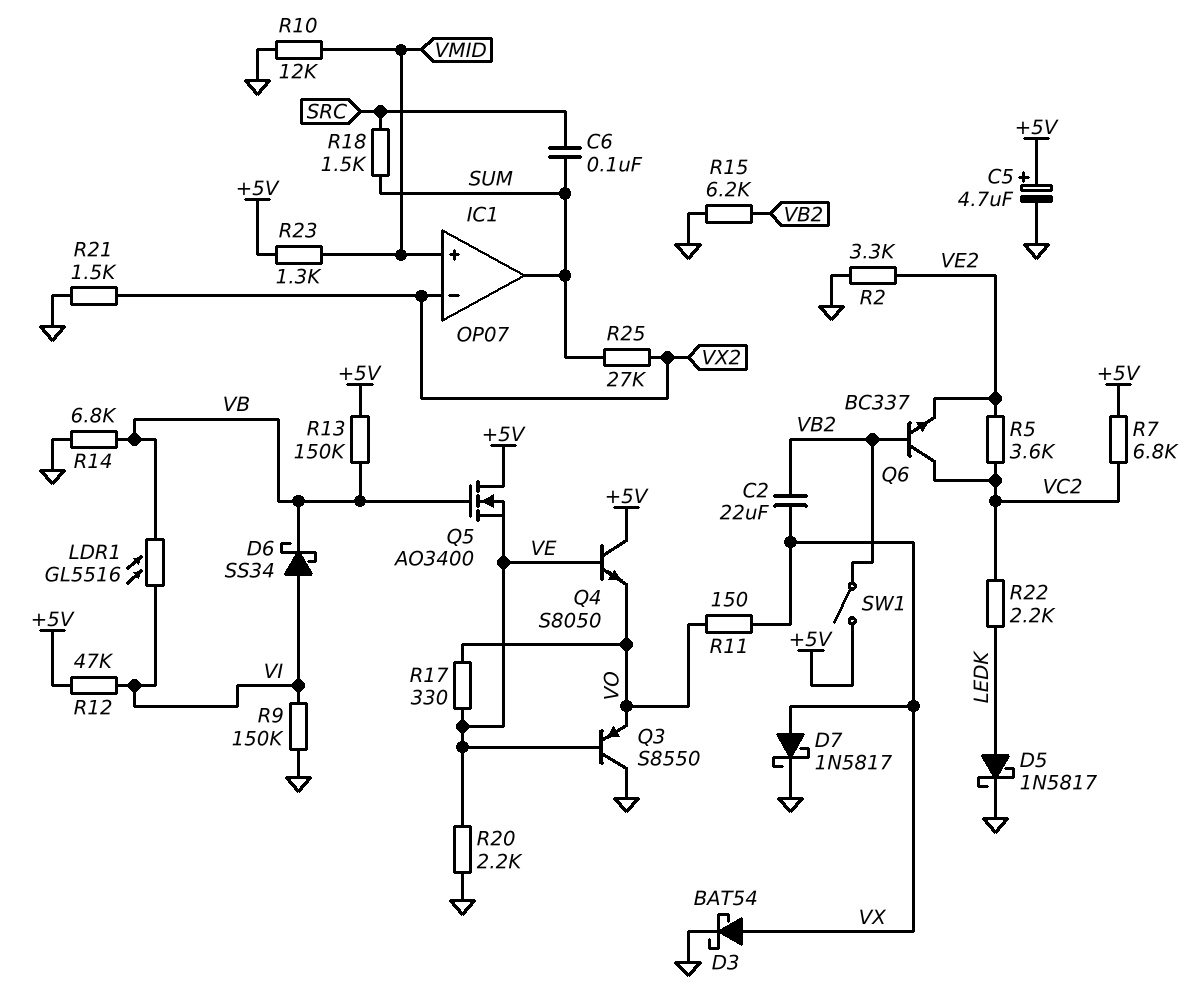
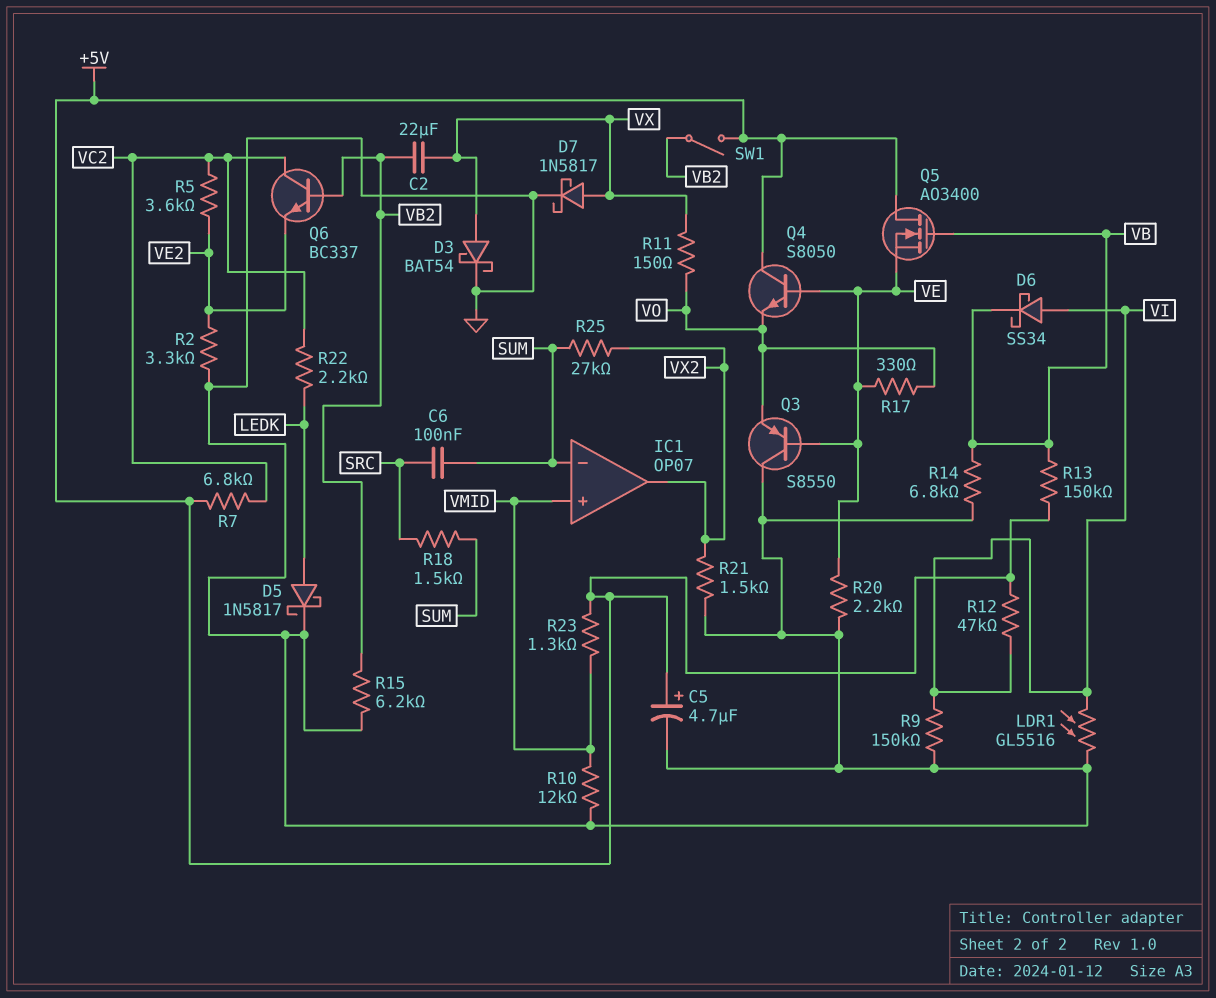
IC1 pin in-: VX2 -> SUM
IC1 pin out: SUM -> VX2
LDR1: GL5516 (VB, VI) -> GL5516 (GND, VI)

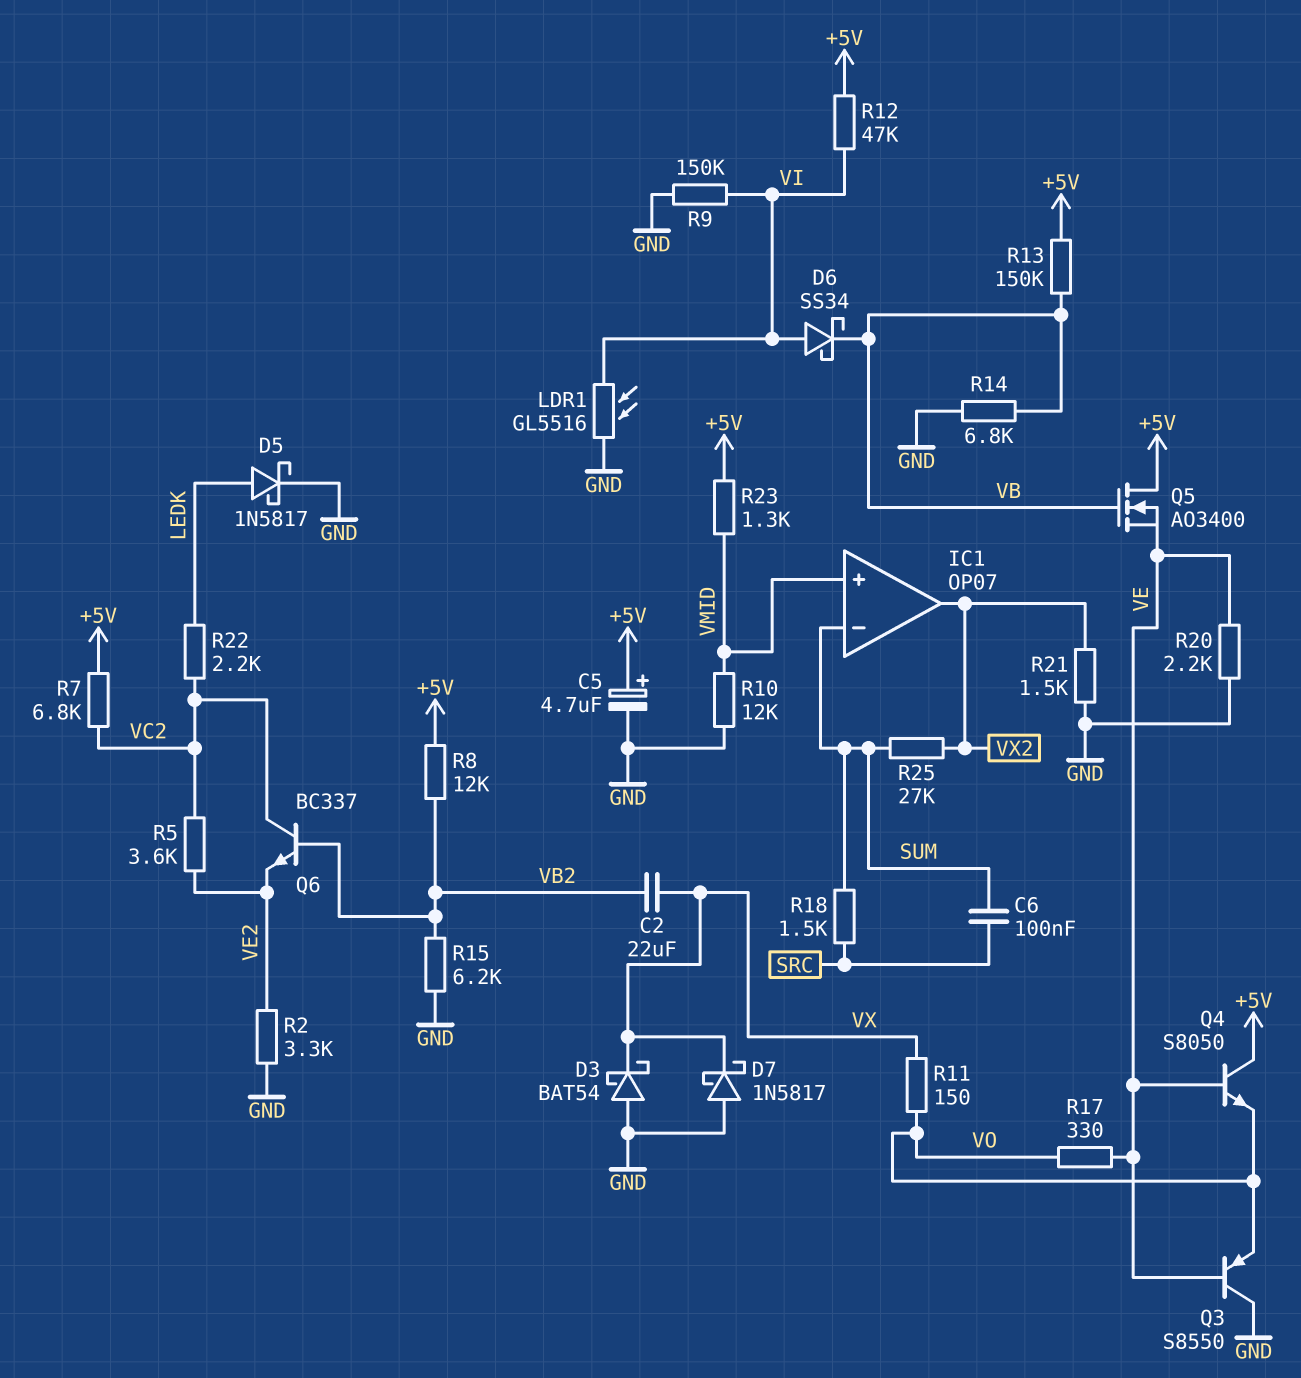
D3: schottky BAT54 (A VX, K GND) -> schottky BAT54 (A GND, K VX)
D7: schottky 1N5817 (A VX, K GND) -> schottky 1N5817 (A GND, K VX)
R8: none -> 12k (+5V, VB2)
SW1: switch (+5V, VB2) -> none

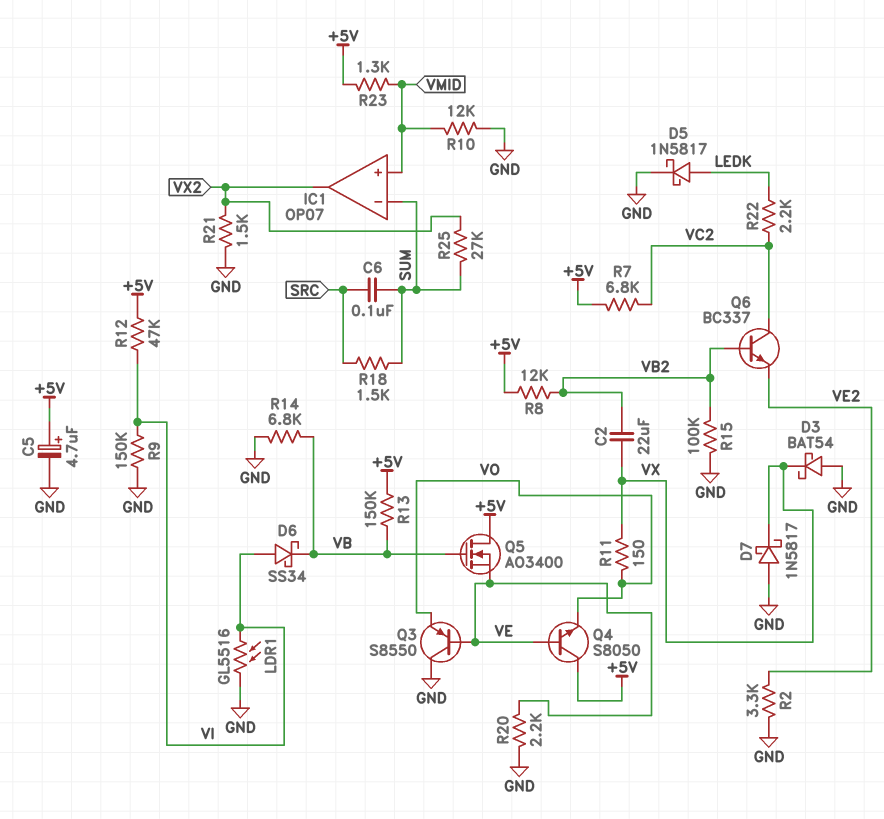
R5: 3.6k (VC2, VE2) -> none
R15: 6.2k (GND, VB2) -> 100k (GND, VB2)
R17: 330 (VE, VO) -> none

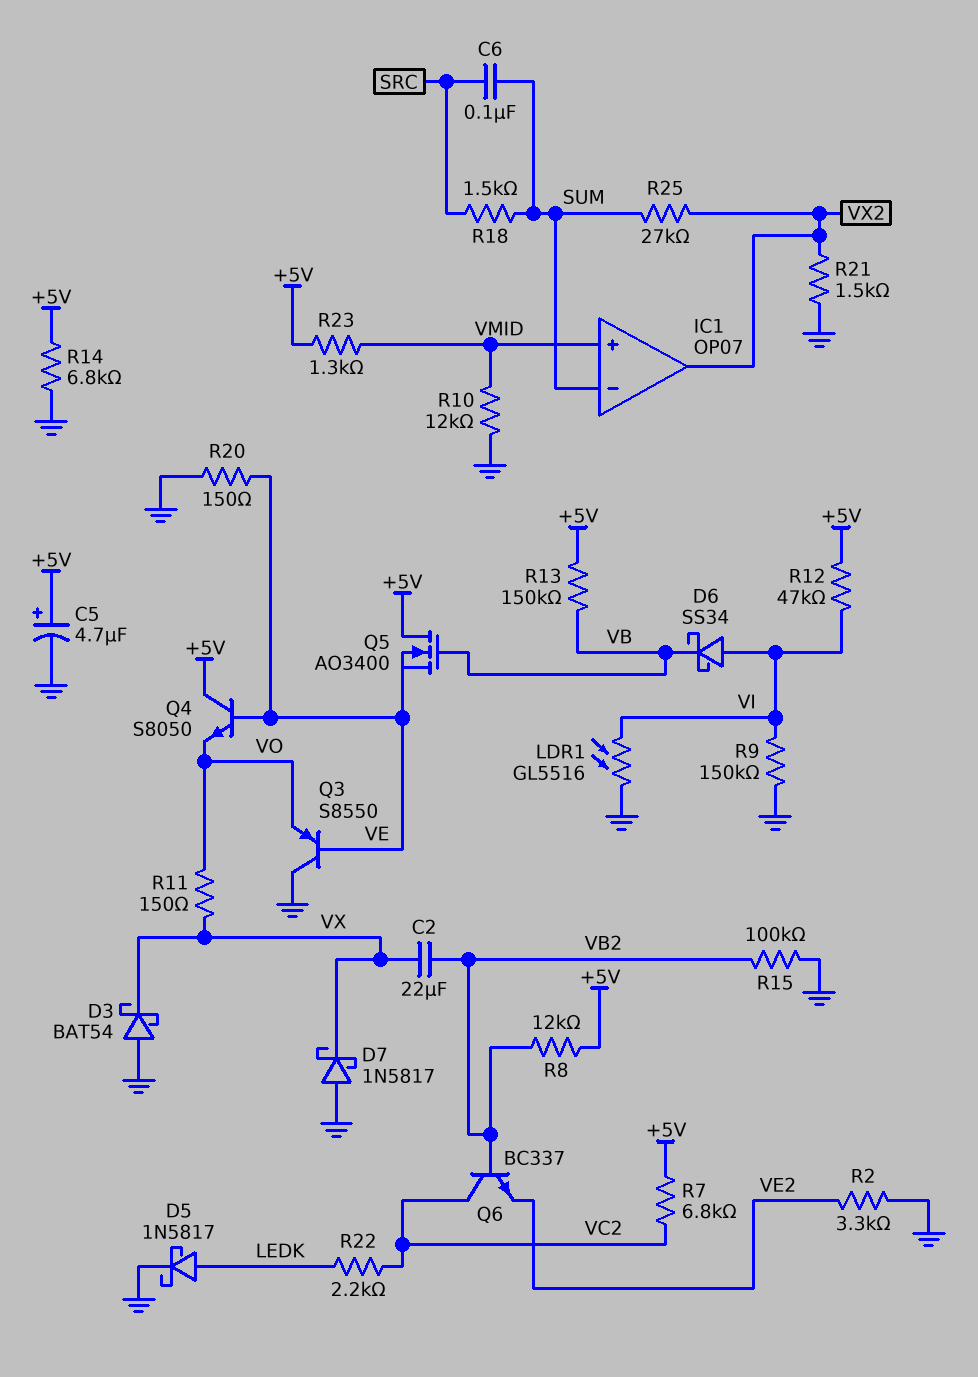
R14: 6.8k (GND, VB) -> 6.8k (+5V, GND)
R20: 2.2k (GND, VE) -> 150 (GND, VE)

